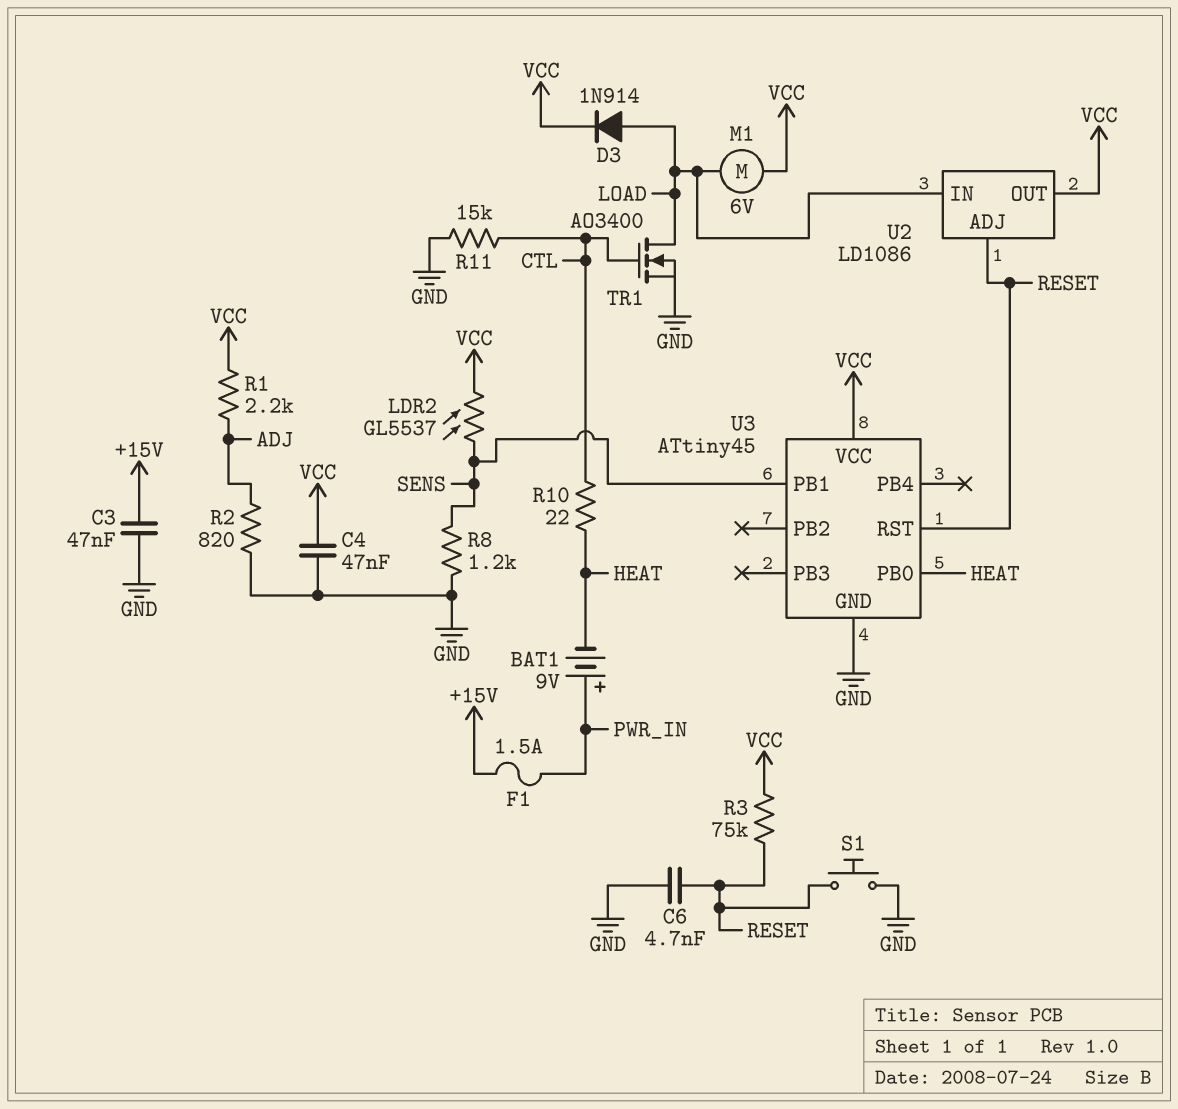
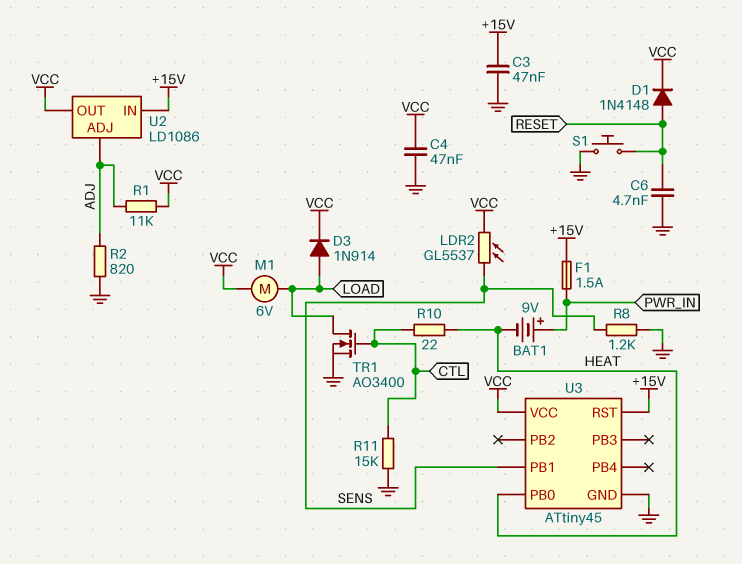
D1: none -> diode 1N4148 (A RESET, K VCC)
R1: 2.2k (ADJ, VCC) -> 11k (ADJ, VCC)
R3: 75k (RESET, VCC) -> none
U2 pin ADJ: RESET -> ADJ
U2 pin IN: LOAD -> +15V
U3 pin RST: RESET -> +15V

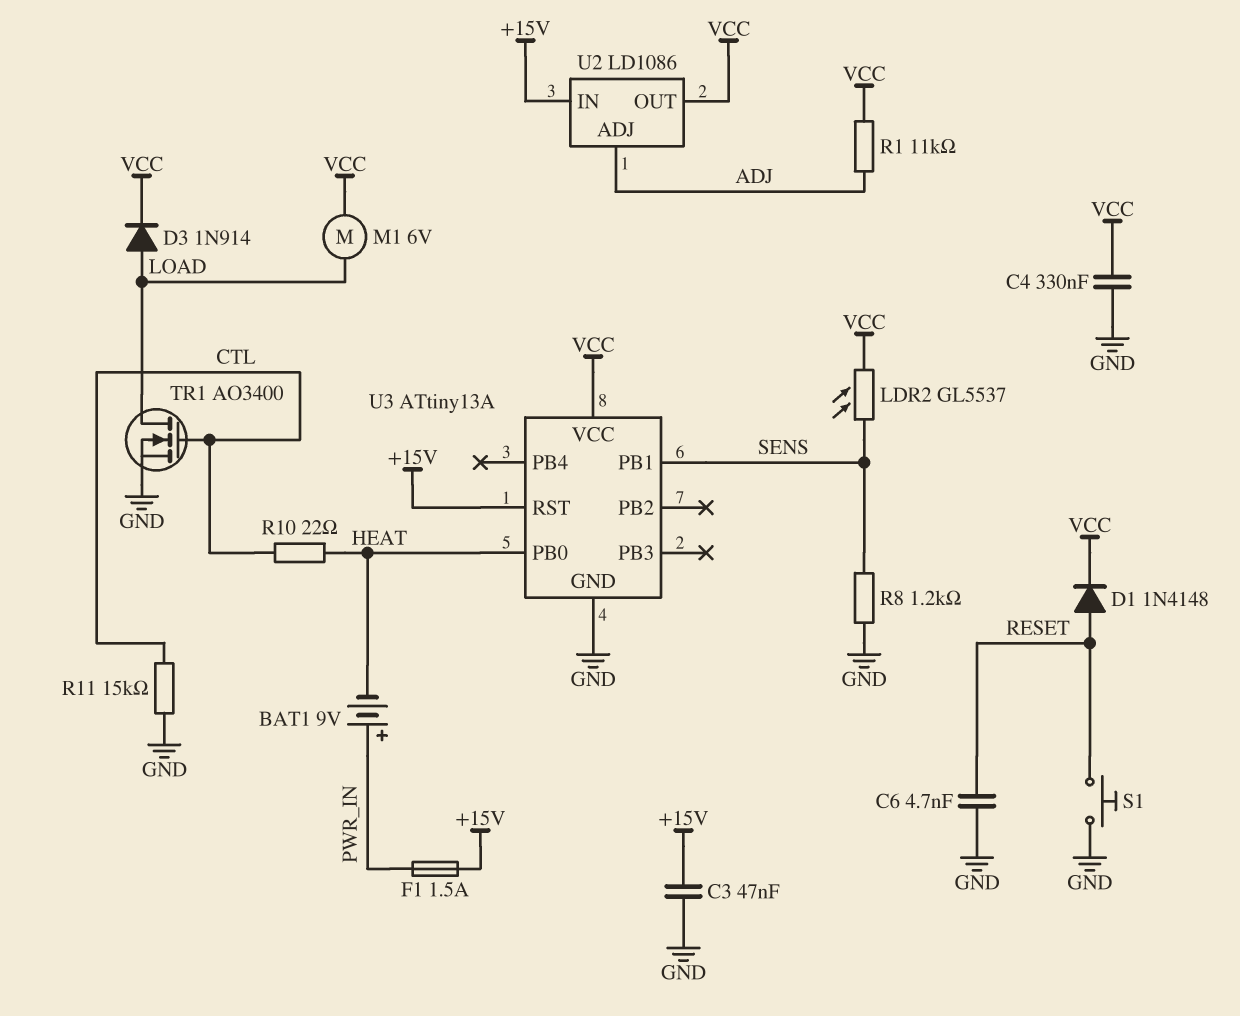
C4: 47nF (GND, VCC) -> 330nF (GND, VCC)
R2: 820 (ADJ, GND) -> none
U3: ATtiny45 -> ATtiny13A

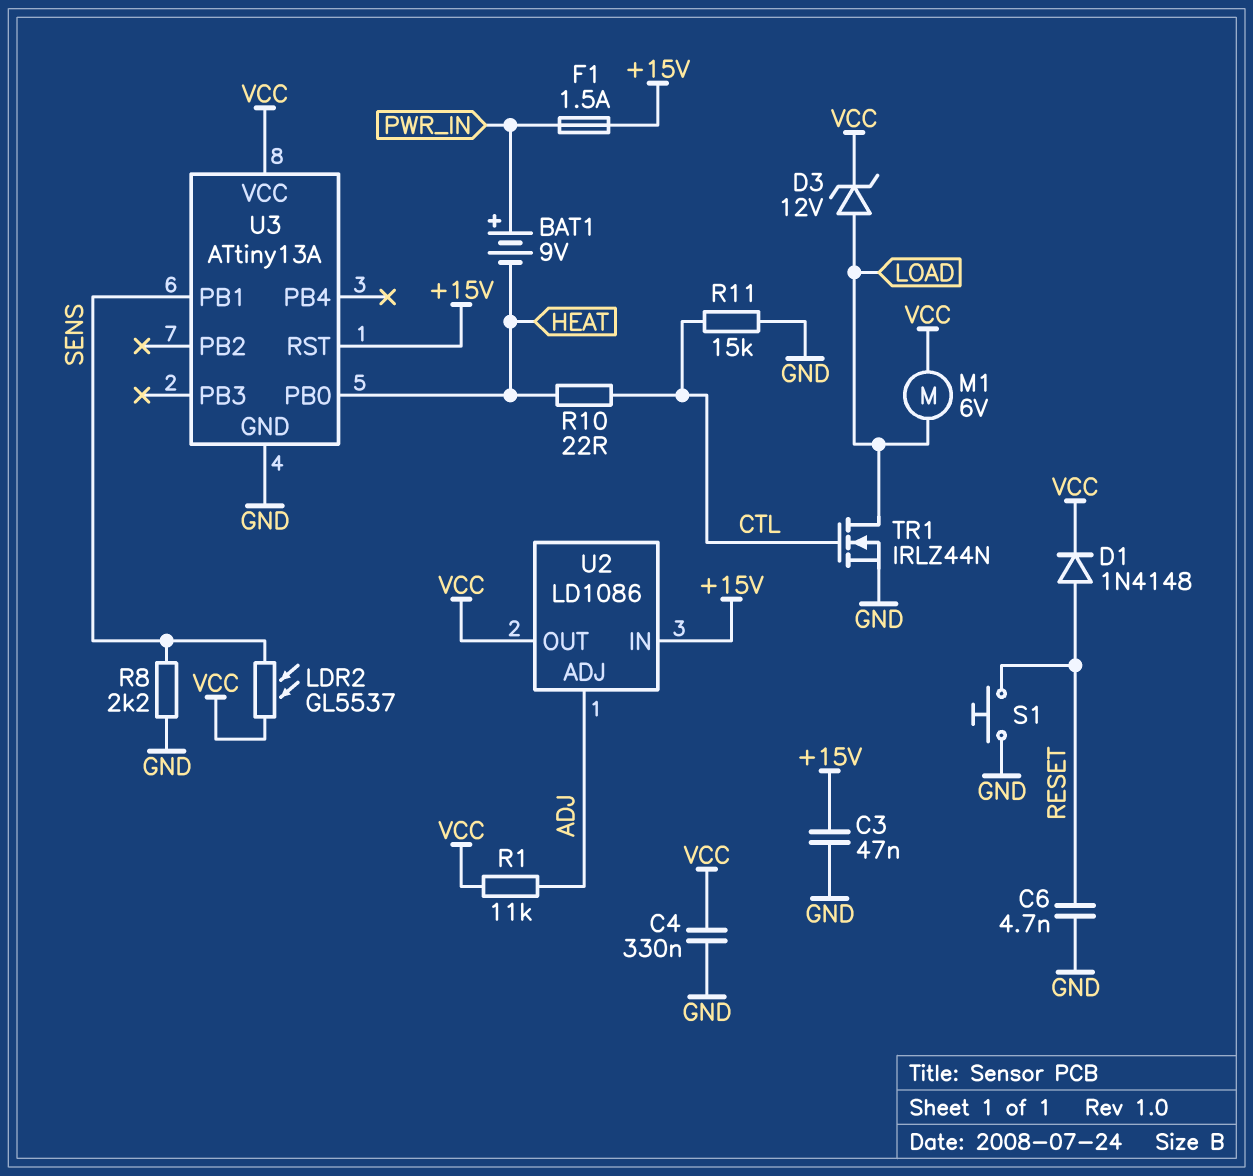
D3: diode 1N914 (A LOAD, K VCC) -> zener 12V (A LOAD, K VCC)
R8: 1.2k (GND, SENS) -> 2.2k (GND, SENS)
TR1: NMOS AO3400 (G CTL, D LOAD, S GND) -> NMOS IRLZ44N (G CTL, D LOAD, S GND)

